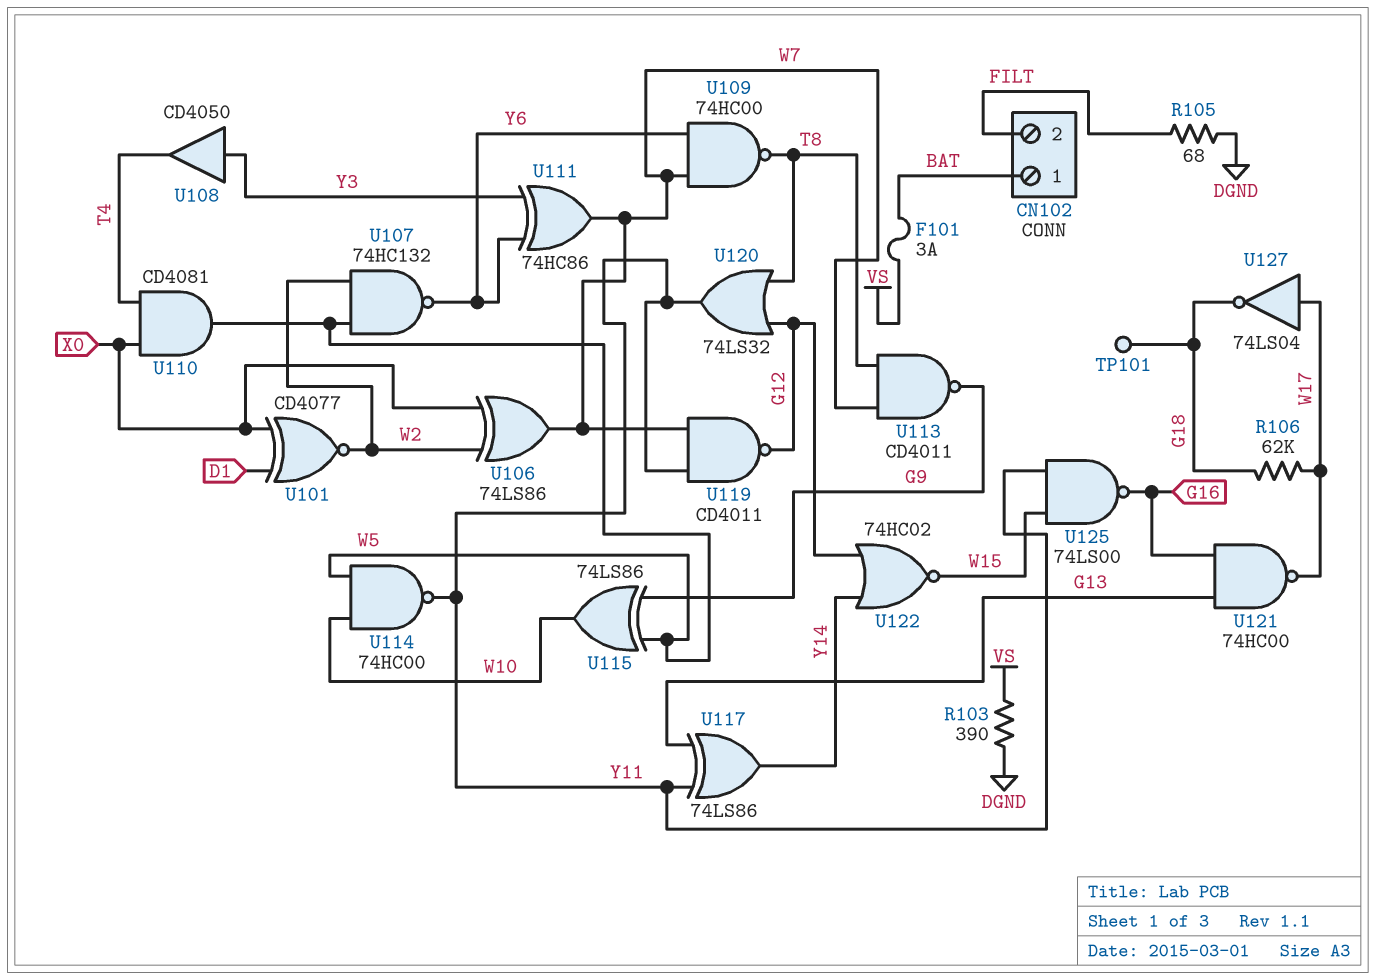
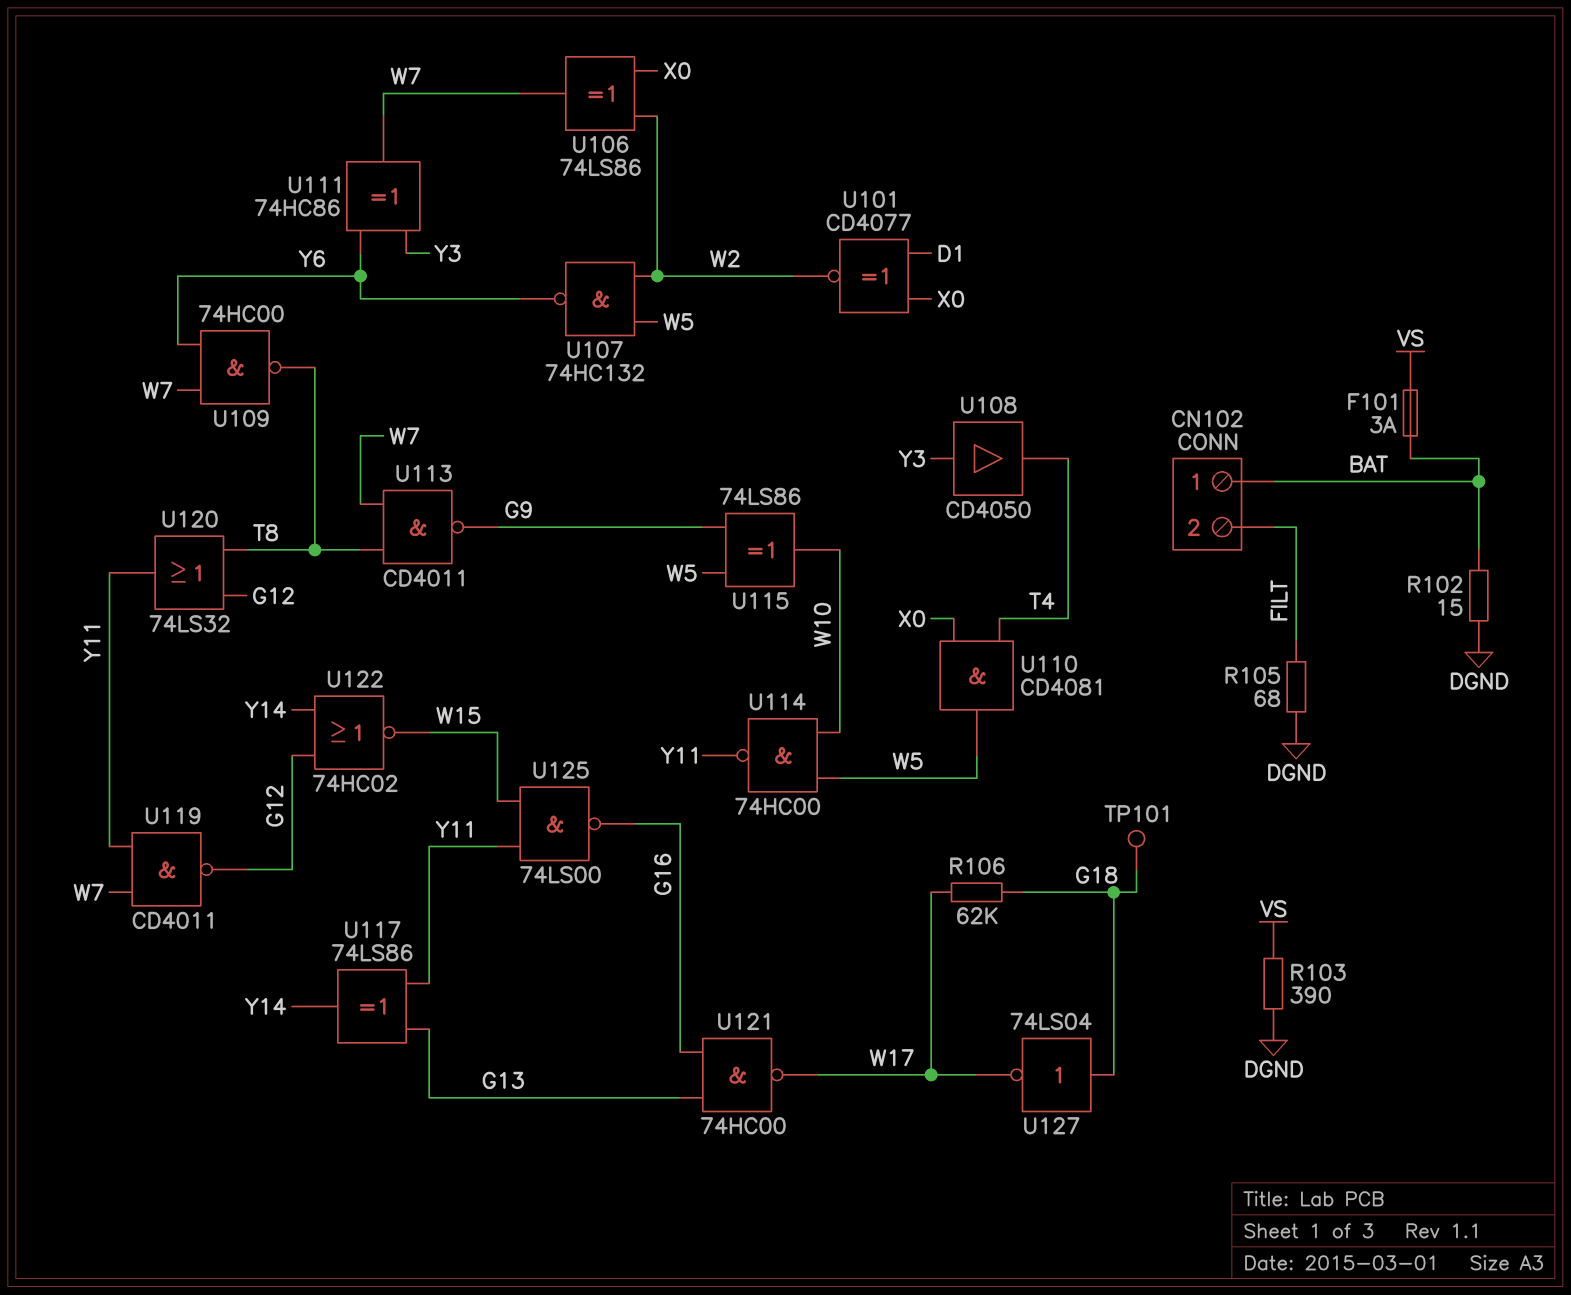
R102: none -> 15 (BAT, DGND)
U127: NOT 74LS04 (in W17, out G18) -> NOT 74LS04 (in G18, out W17)

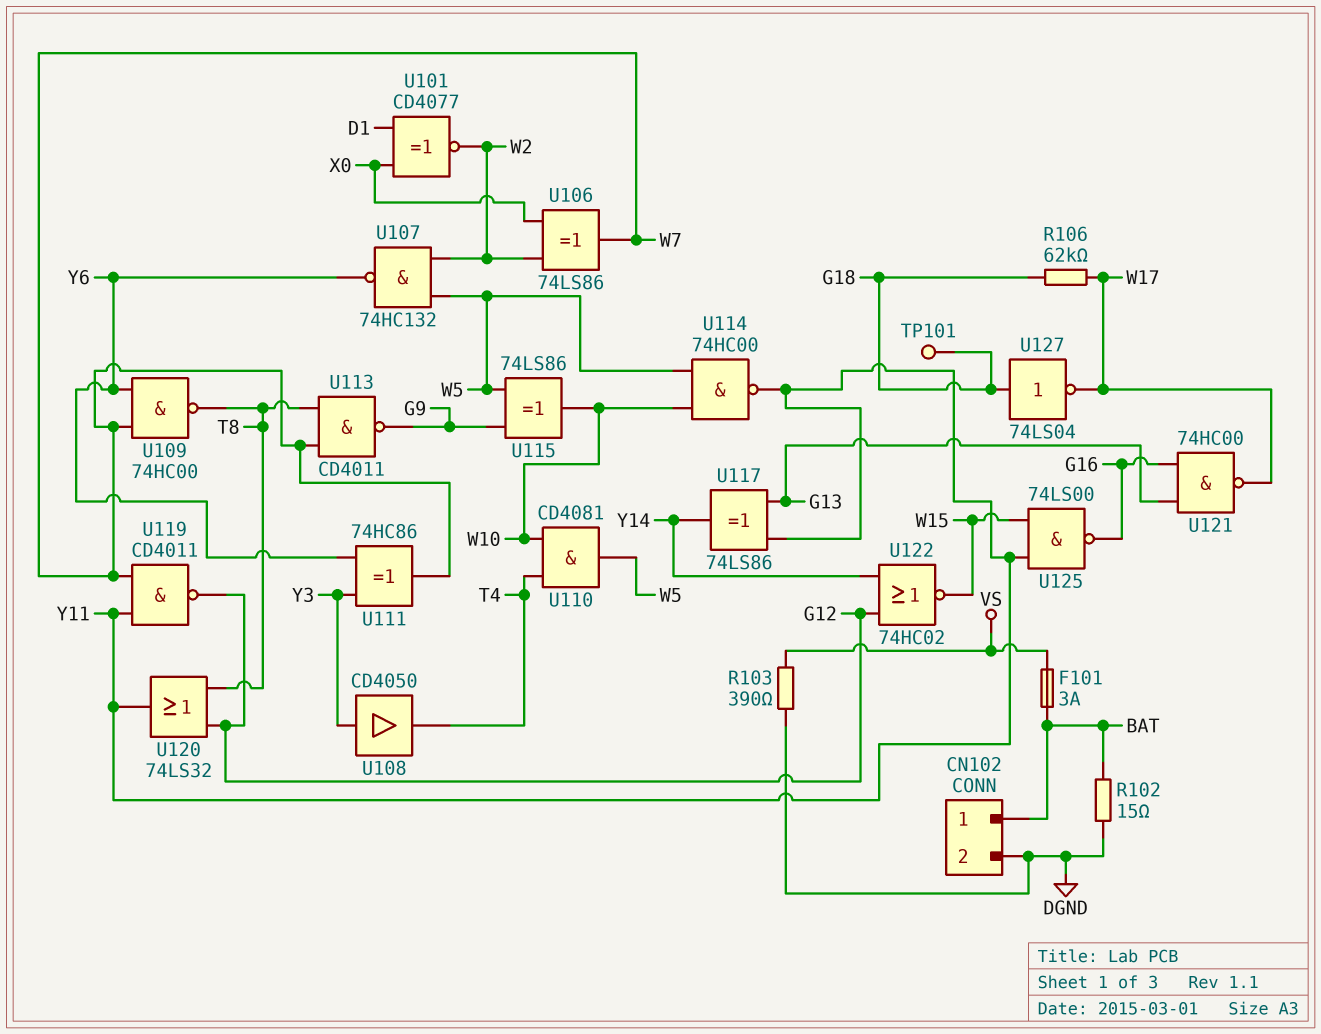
CN102 pin 2: FILT -> DGND
R105: 68 (DGND, FILT) -> none
U110: AND CD4081 (in T4, in X0, out W5) -> AND CD4081 (in T4, in W10, out W5)

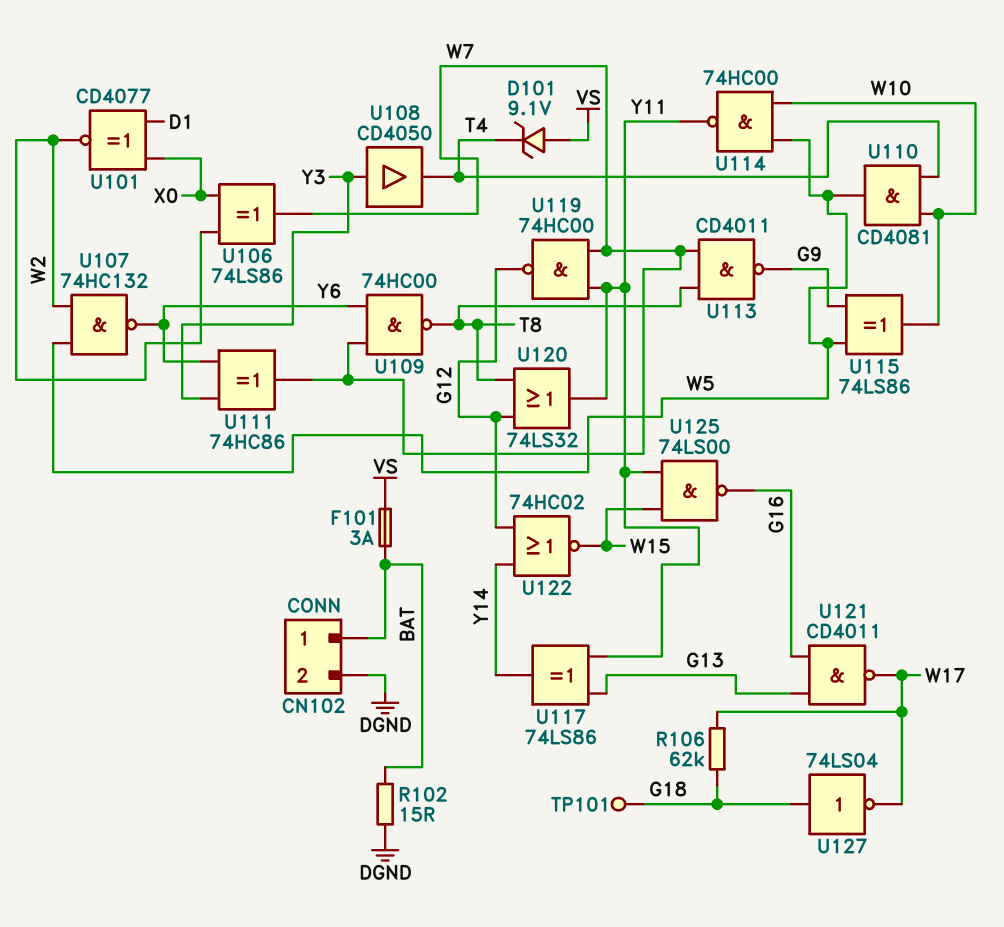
D101: none -> zener 9.1V (A VS, K T4)
R103: 390 (DGND, VS) -> none
U119: NAND CD4011 (in W7, in Y11, out G12) -> NAND 74HC00 (in W7, in Y11, out G12)
U121: NAND 74HC00 (in G13, in G16, out W17) -> NAND CD4011 (in G13, in G16, out W17)

